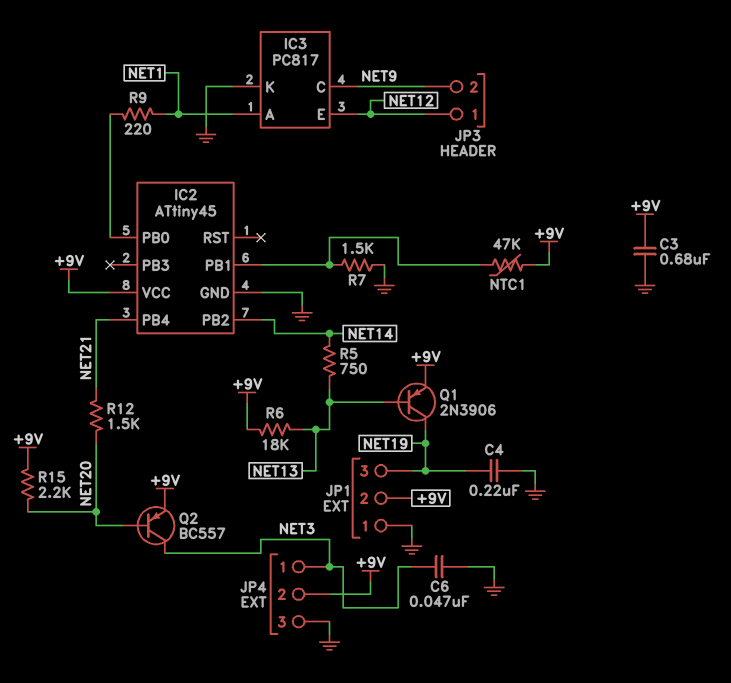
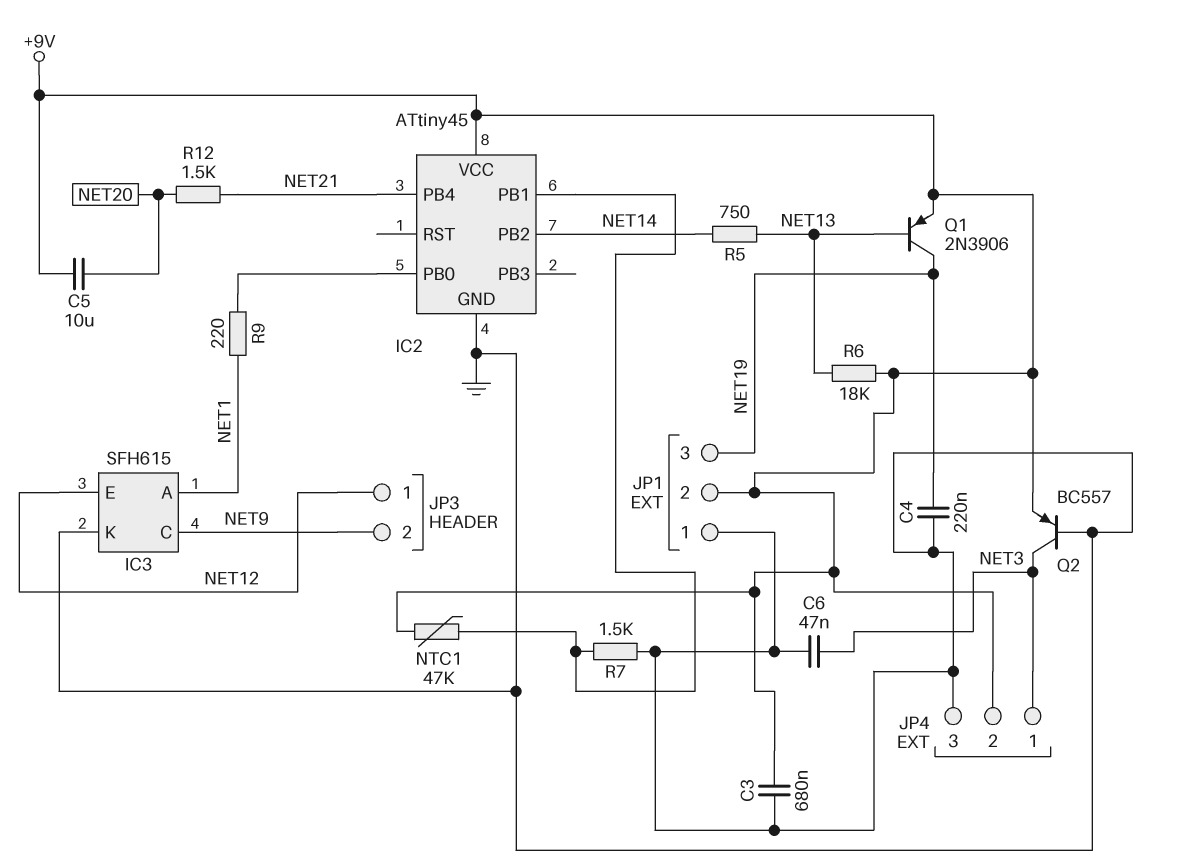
C5: none -> 10uF (+9V, NET20)
IC3: PC817 -> SFH615
Q2: PNP BC557 (B NET20, C NET3, E +9V) -> PNP BC557 (B GND, C NET3, E +9V)
R15: 2.2k (+9V, NET20) -> none

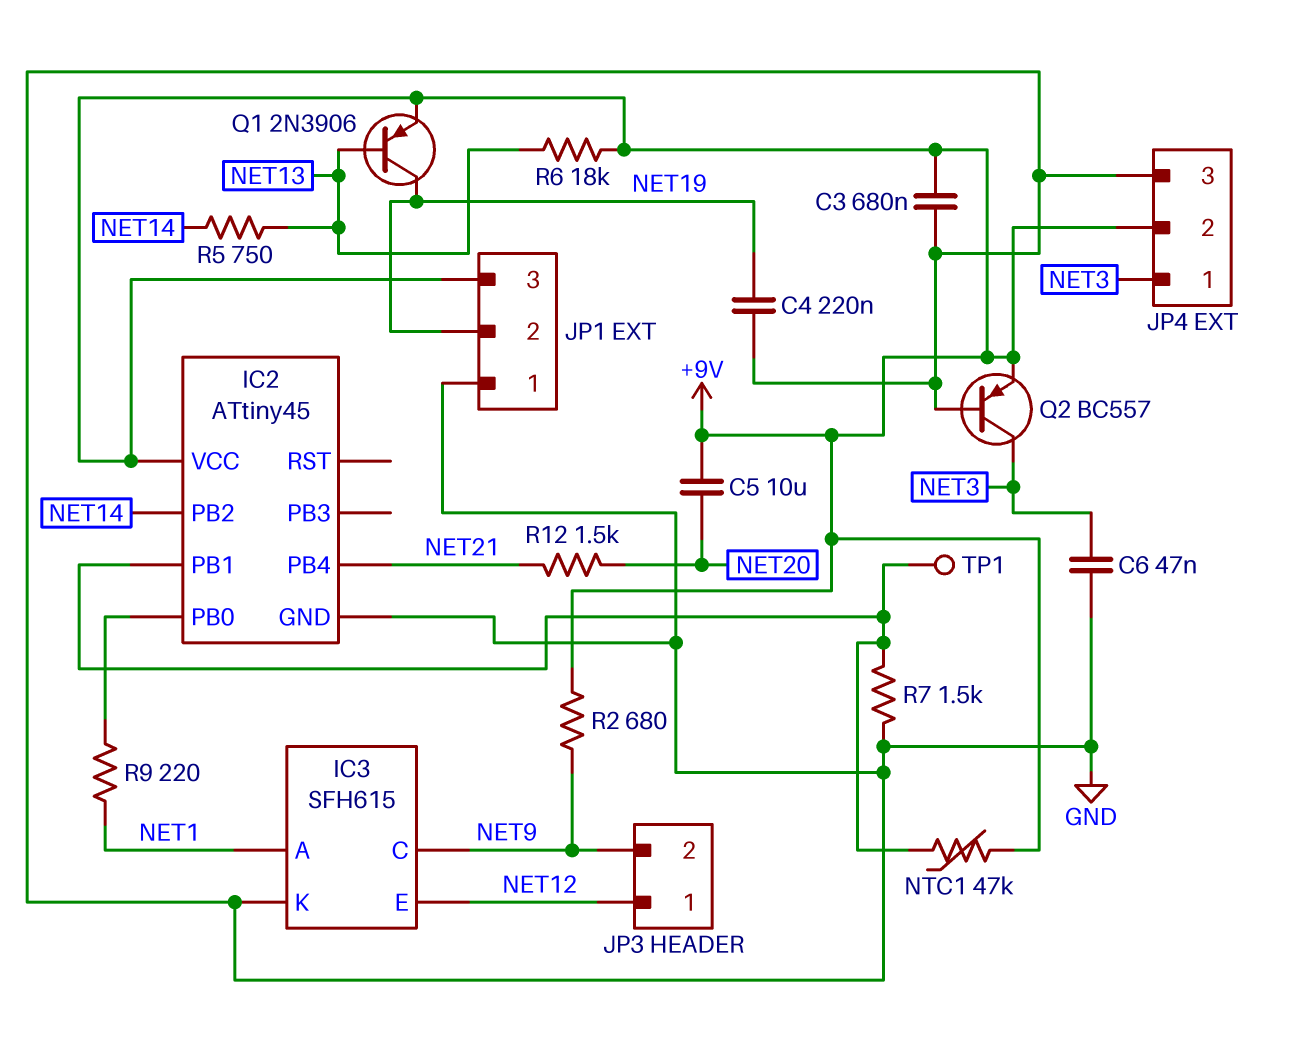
JP1 pin 2: +9V -> NET19
JP1 pin 3: NET19 -> +9V
R2: none -> 680 (+9V, NET9)
TP1: none -> test point (IC2/PB1)

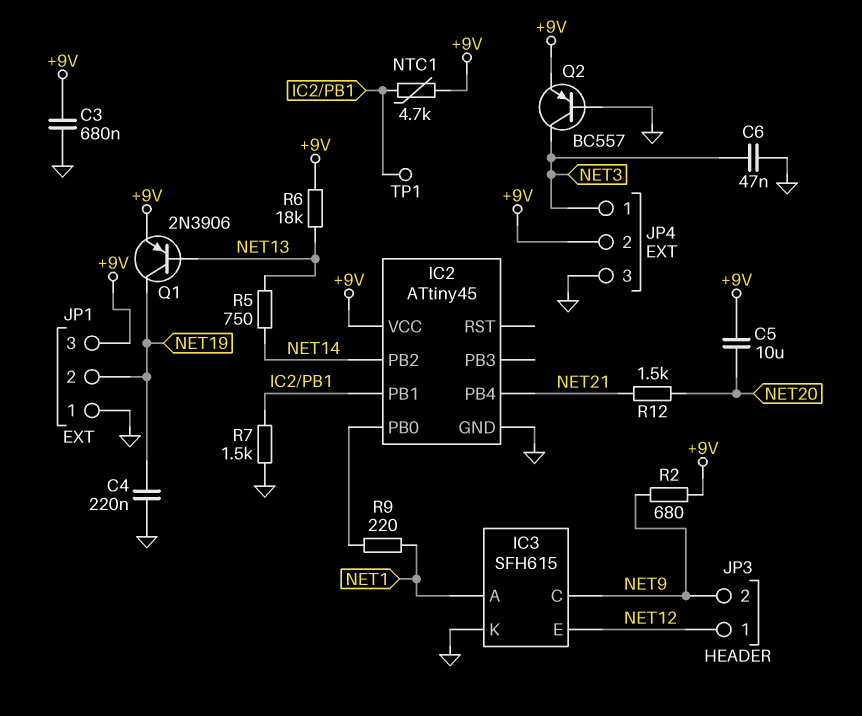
NTC1: 47k (+9V, IC2/PB1) -> 4.7k (+9V, IC2/PB1)

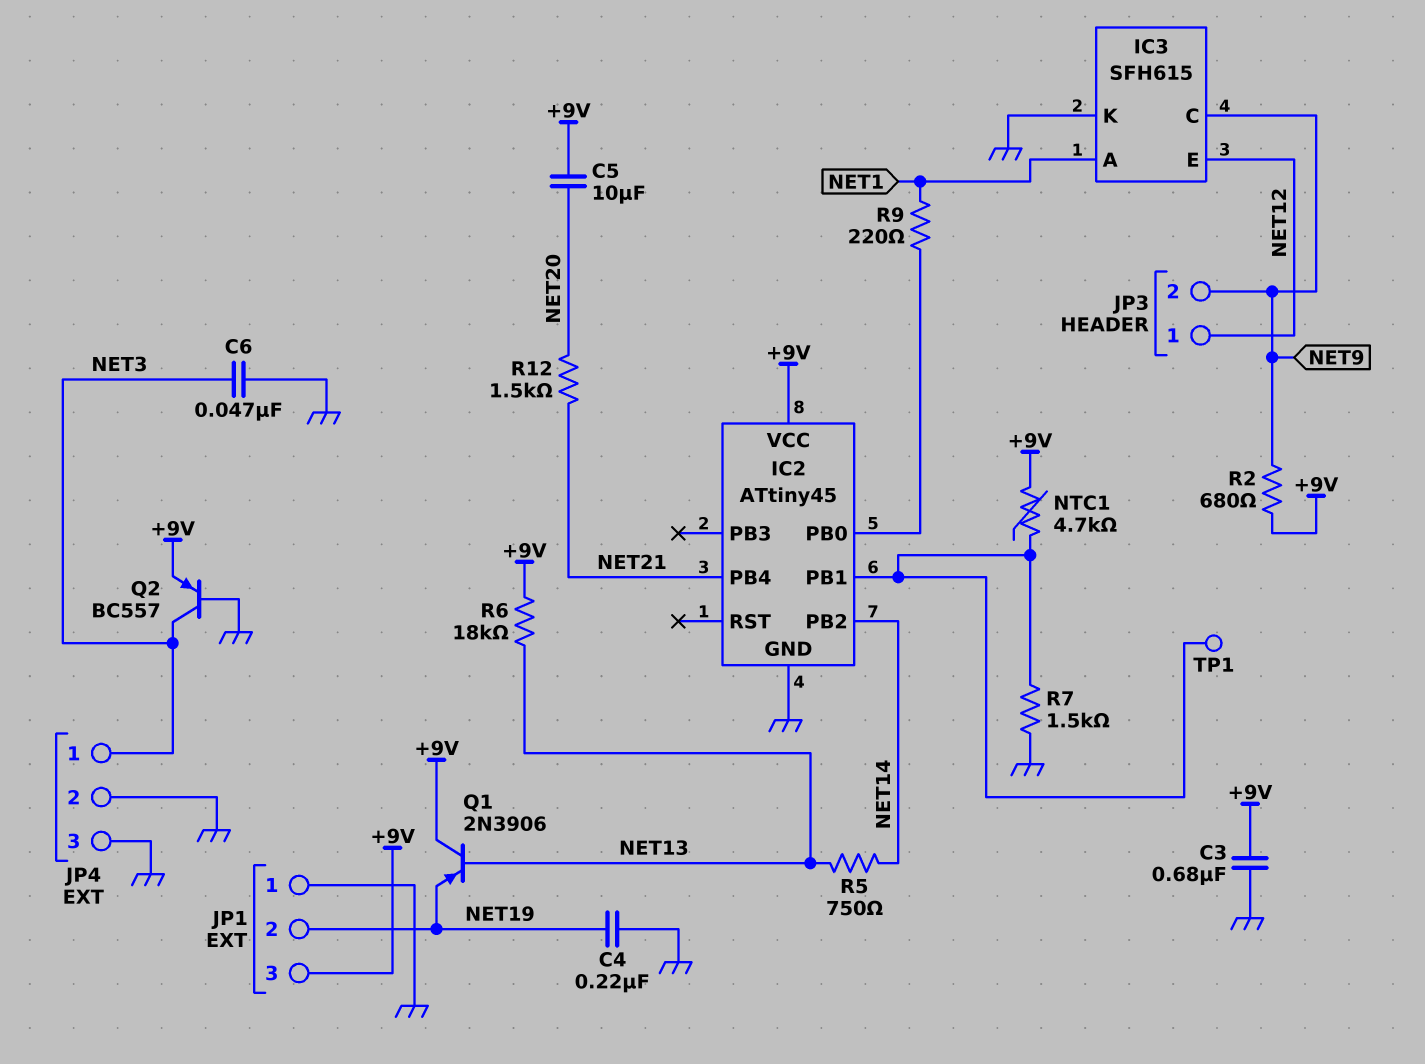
JP4 pin 2: +9V -> GND
Q1: PNP 2N3906 (B NET13, C NET19, E +9V) -> PNP 2N3906 (B NET13, C +9V, E NET19)

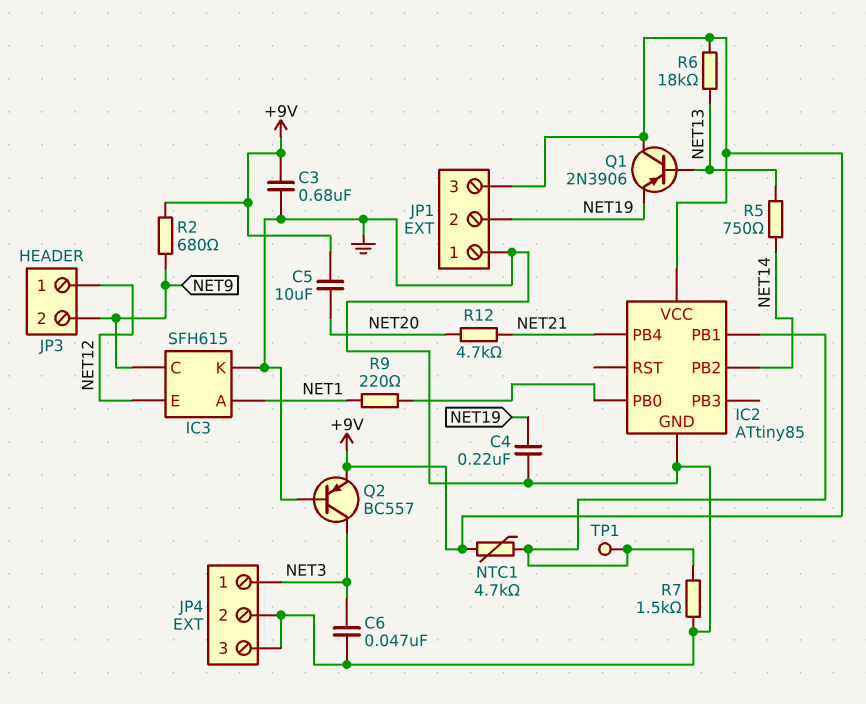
IC2: ATtiny45 -> ATtiny85
R12: 1.5k (NET20, NET21) -> 4.7k (NET20, NET21)

